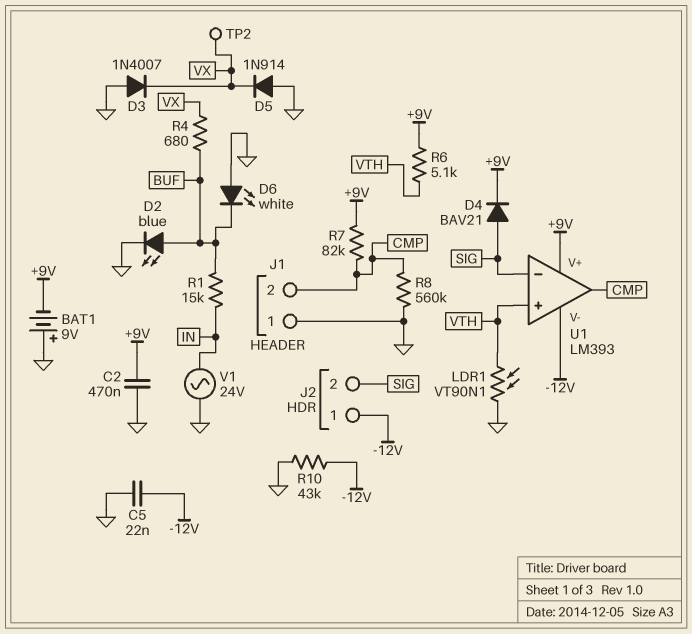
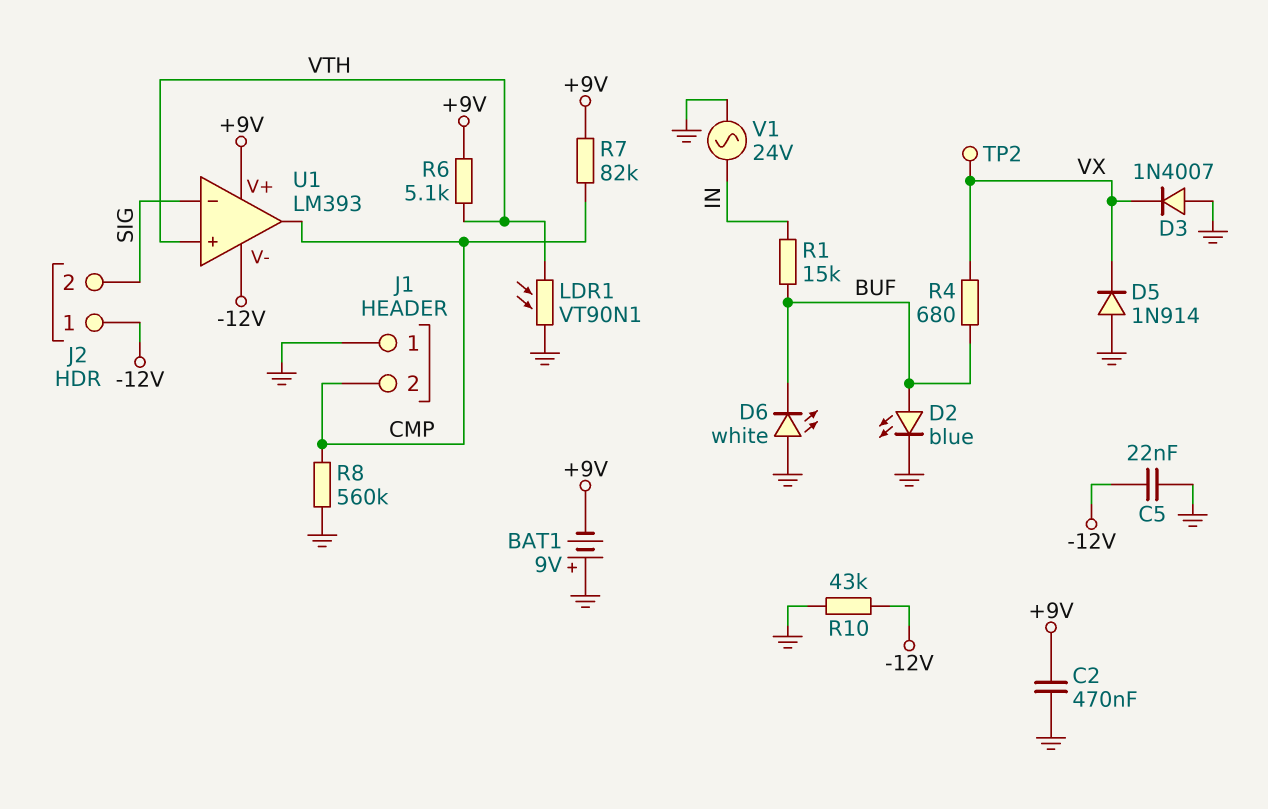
D4: diode BAV21 (A SIG, K +9V) -> none

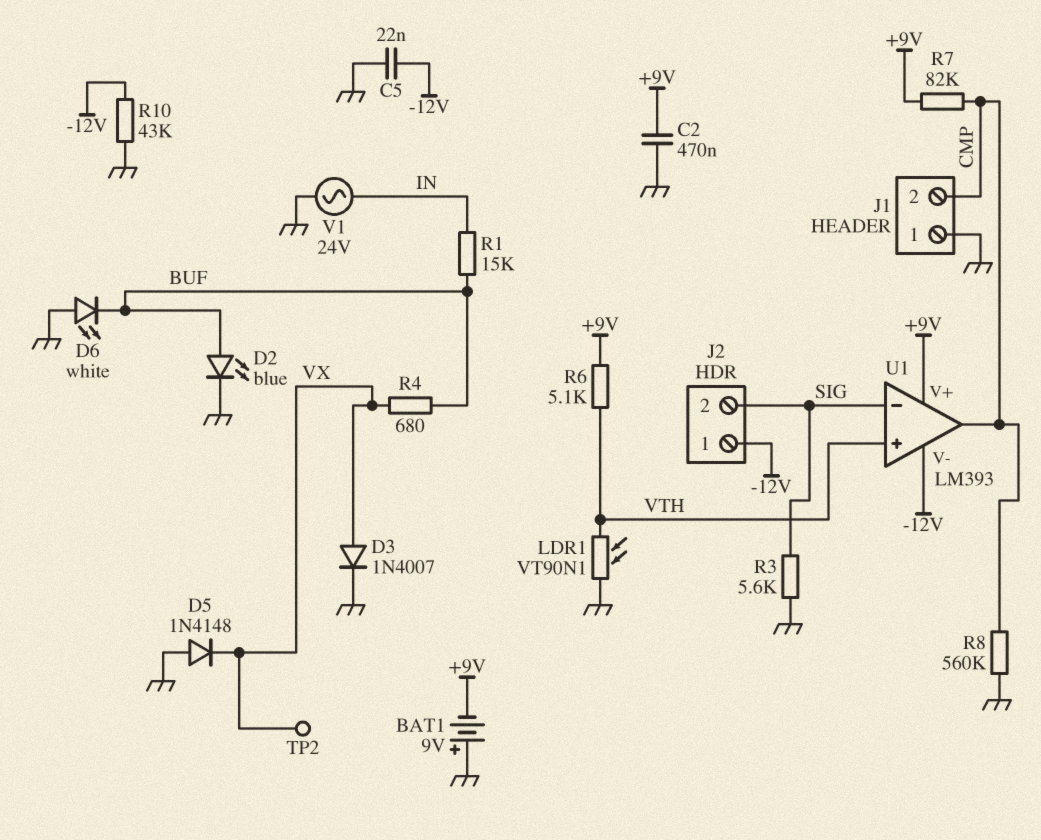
D3: diode 1N4007 (A GND, K VX) -> diode 1N4007 (A VX, K GND)
D5: diode 1N914 (A GND, K VX) -> diode 1N4148 (A GND, K VX)
R3: none -> 5.6k (GND, SIG)

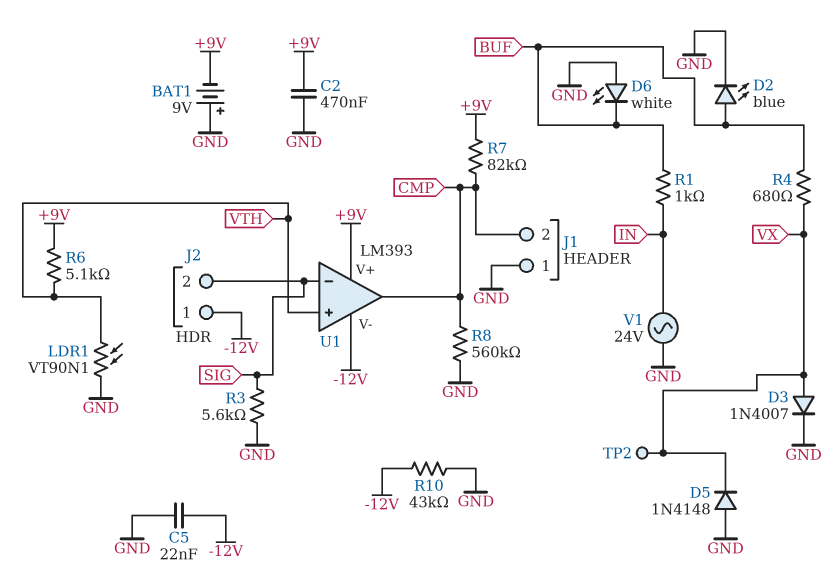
R1: 15k (BUF, IN) -> 1k (BUF, IN)

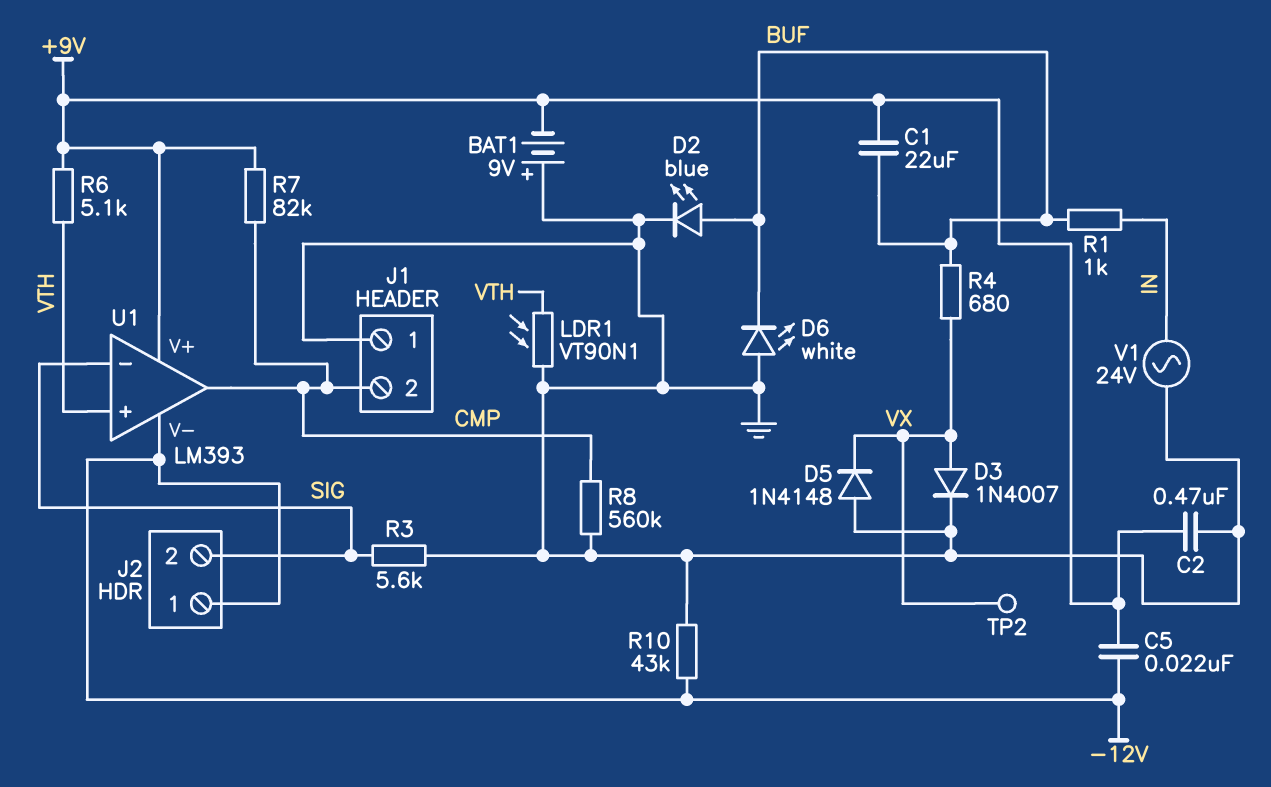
C1: none -> 22uF (+9V, BUF)
C5: 22nF (-12V, GND) -> 22nF (+9V, -12V)

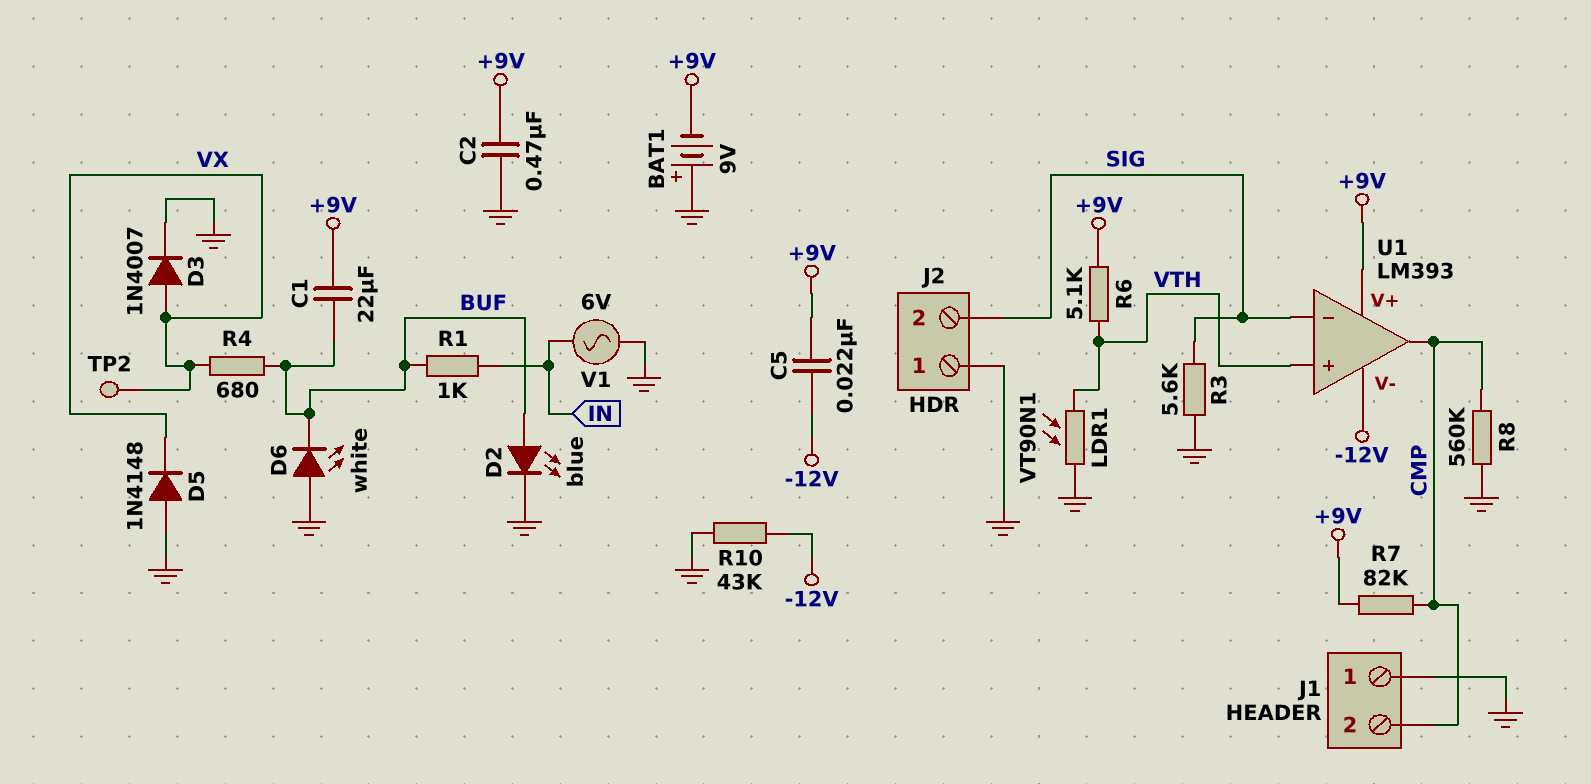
J2 pin 1: -12V -> GND
V1: AC 24V (GND, IN) -> AC 6V (GND, IN)

